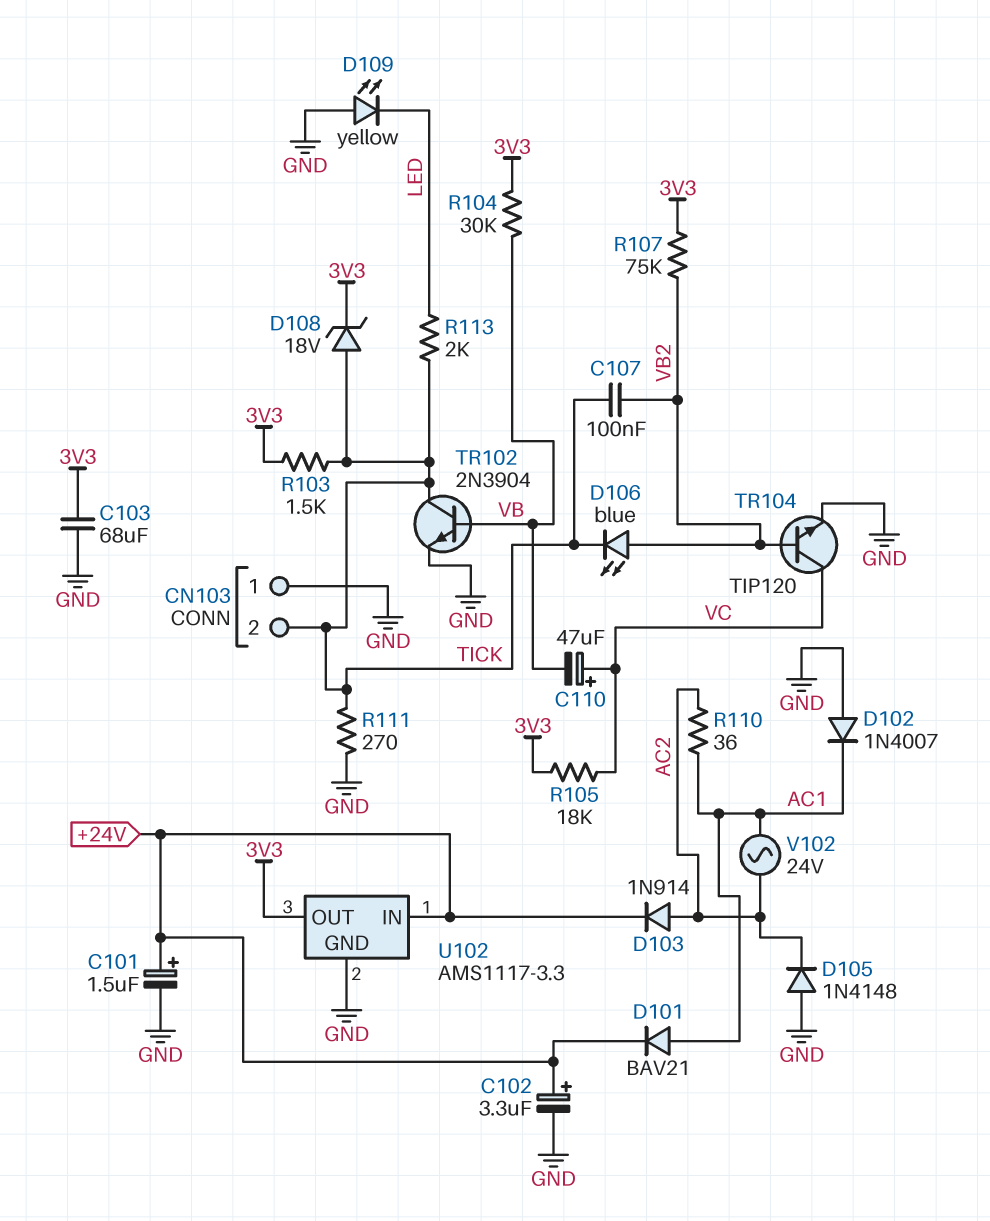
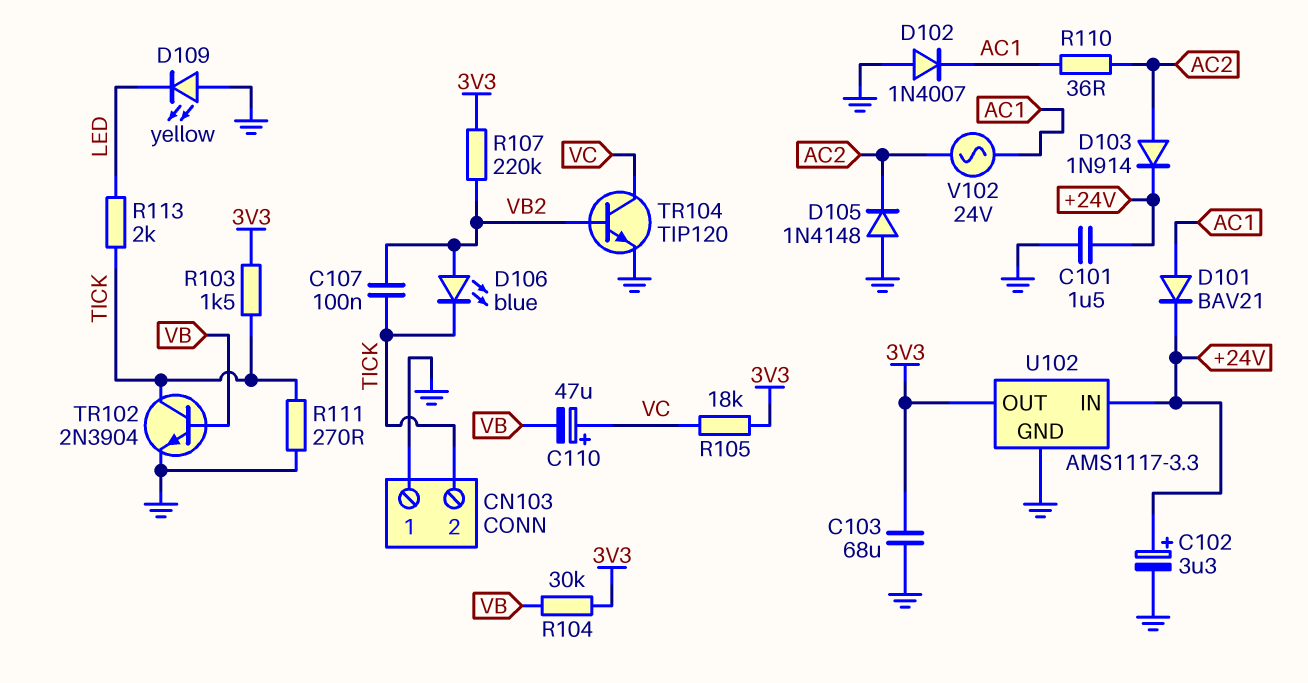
C101: 1.5uF (plus +24V, minus GND) -> 1.5uF (+24V, GND)
D108: zener 18V (A TICK, K 3V3) -> none
R107: 75k (3V3, VB2) -> 220k (3V3, VB2)

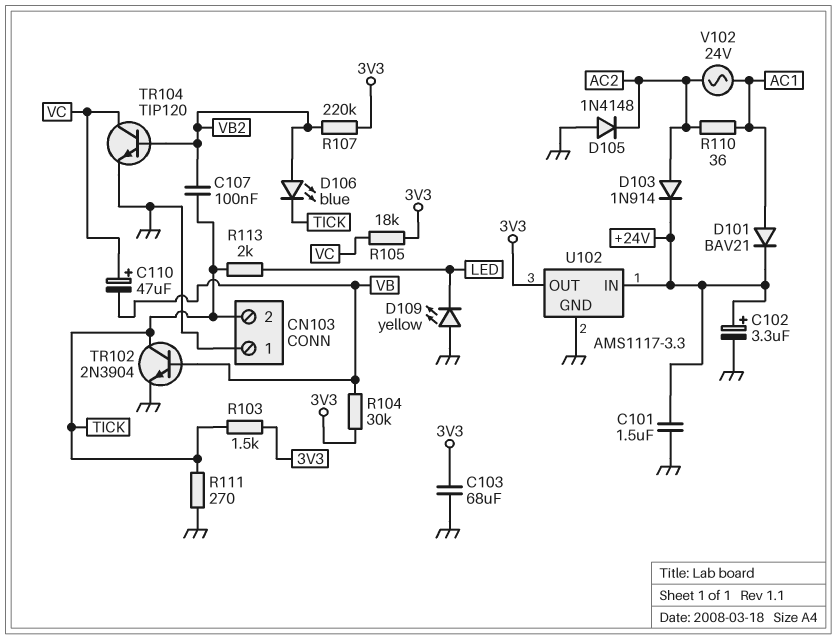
D102: diode 1N4007 (A GND, K AC1) -> none

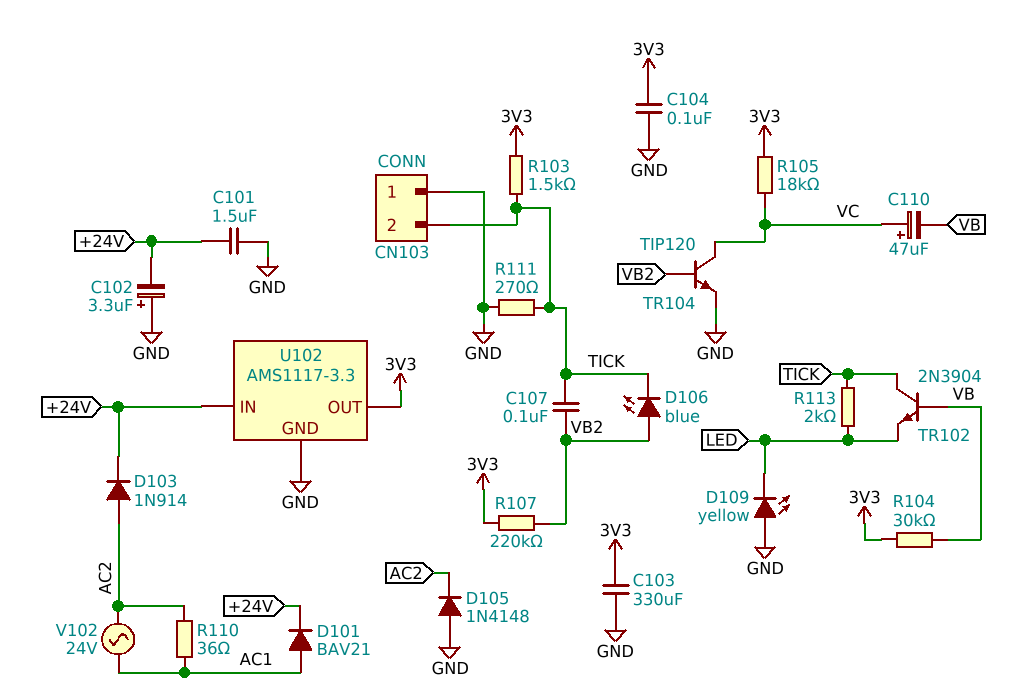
C102: 3.3uF (plus +24V, minus GND) -> 3.3uF (plus GND, minus +24V)
C103: 68uF (3V3, GND) -> 330uF (3V3, GND)
C104: none -> 100nF (3V3, GND)
TR102: NPN 2N3904 (B VB, C TICK, E GND) -> NPN 2N3904 (B VB, C TICK, E LED)

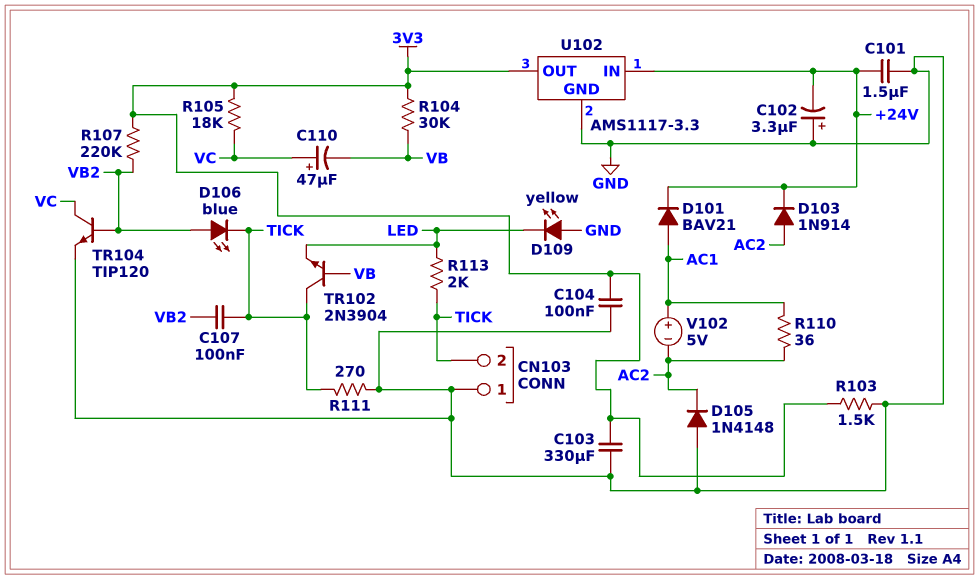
R103: 1.5k (3V3, TICK) -> 1.5k (3V3, GND)
V102: AC 24V (AC1, AC2) -> 5V (plus AC1, minus AC2)

